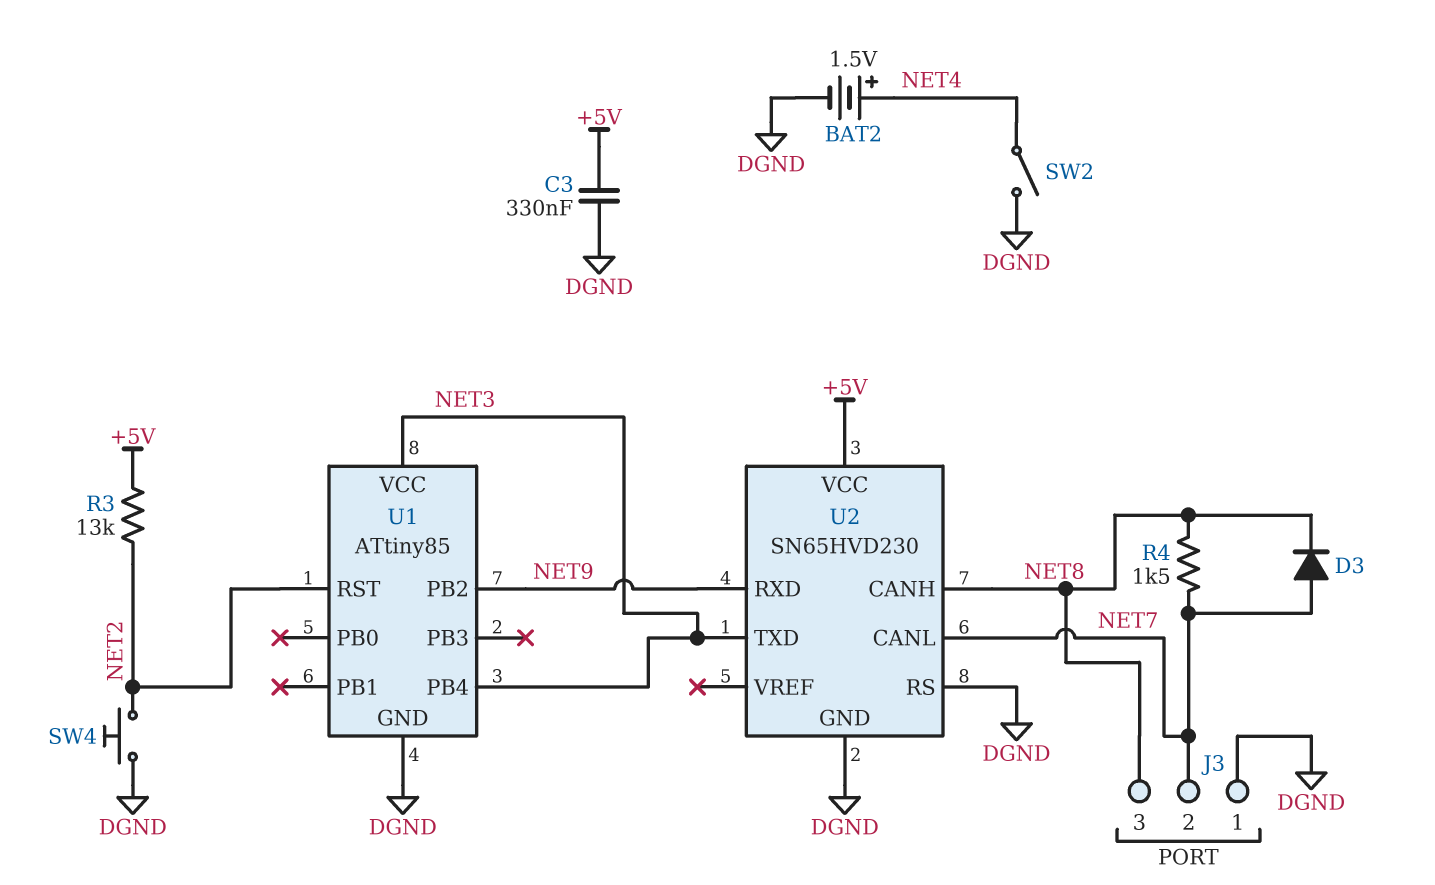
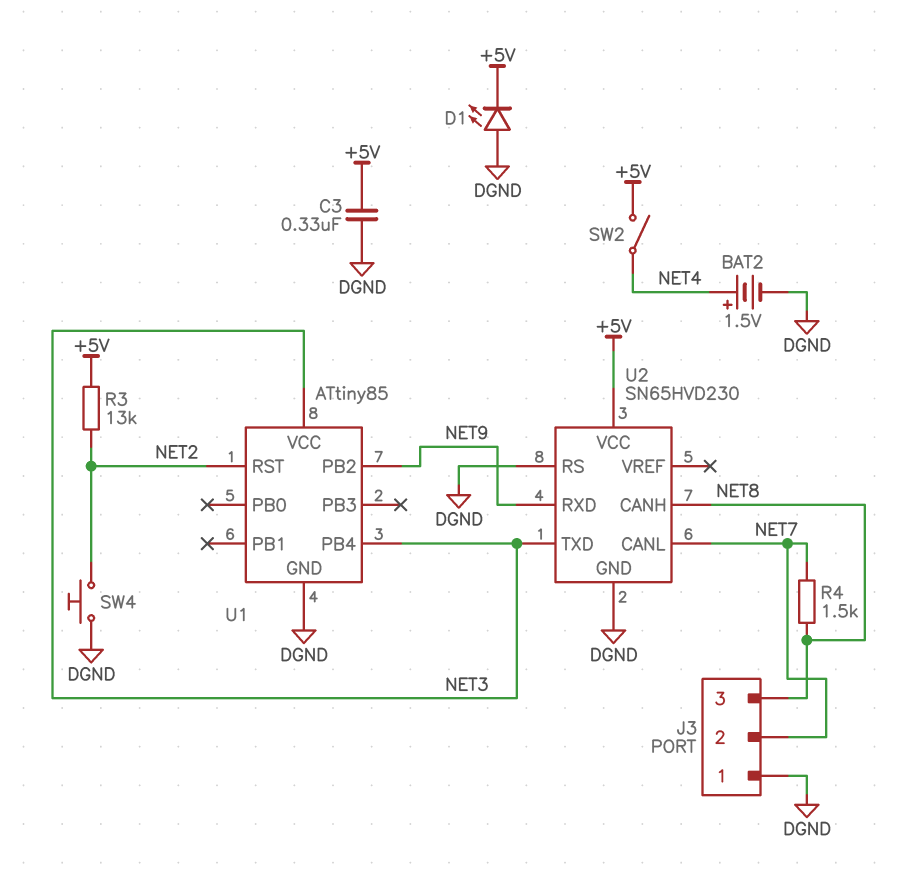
D1: none -> LED (A DGND, K +5V)
D3: diode (A NET7, K NET8) -> none
SW2: switch (DGND, NET4) -> switch (+5V, NET4)

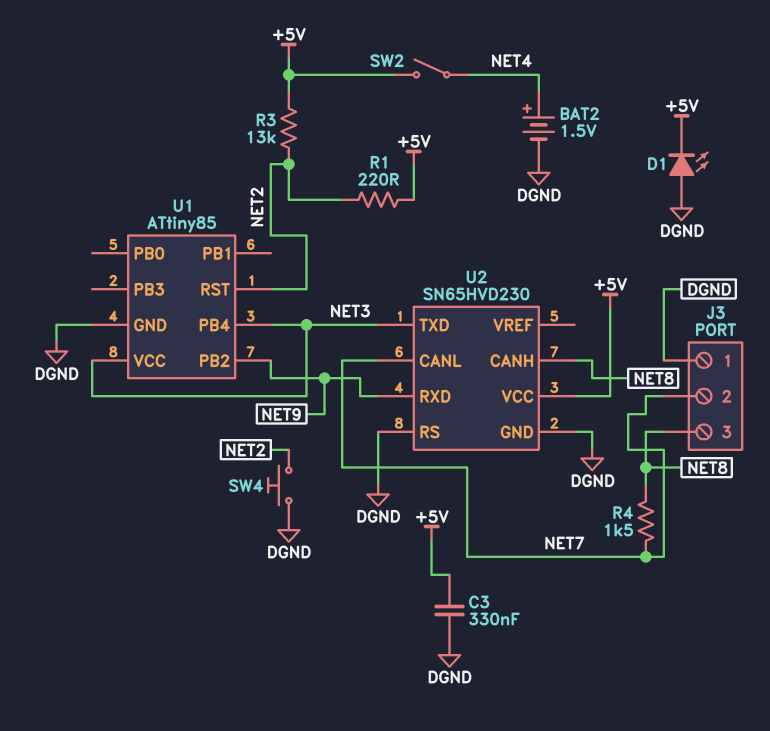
R1: none -> 220 (+5V, NET2)

